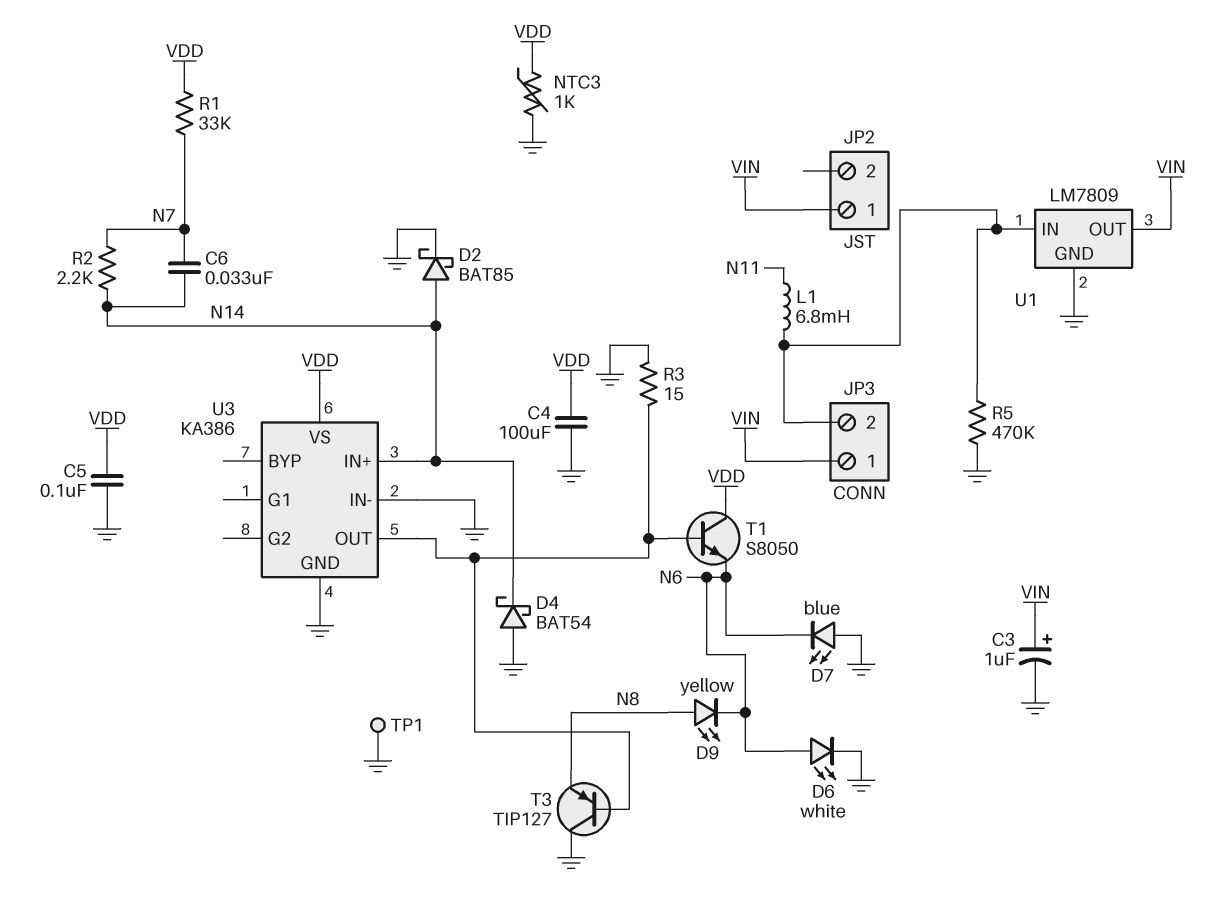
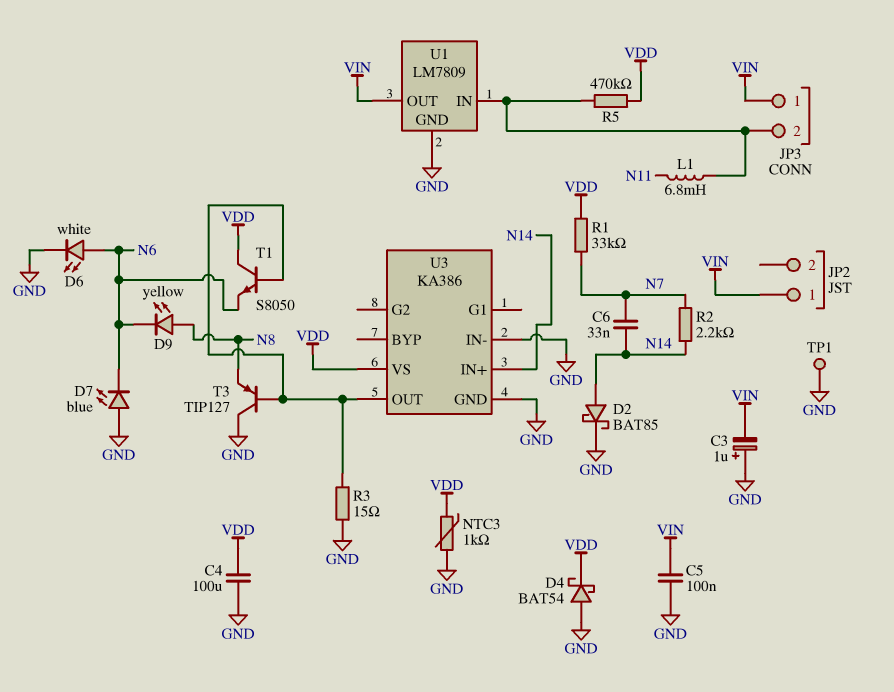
C3: 1uF (plus VIN, minus GND) -> 1uF (plus GND, minus VIN)
C5: 100nF (GND, VDD) -> 100nF (GND, VIN)
D4: schottky BAT54 (A GND, K N14) -> schottky BAT54 (A GND, K VDD)
R5: 470k (GND, JP3/2) -> 470k (JP3/2, VDD)

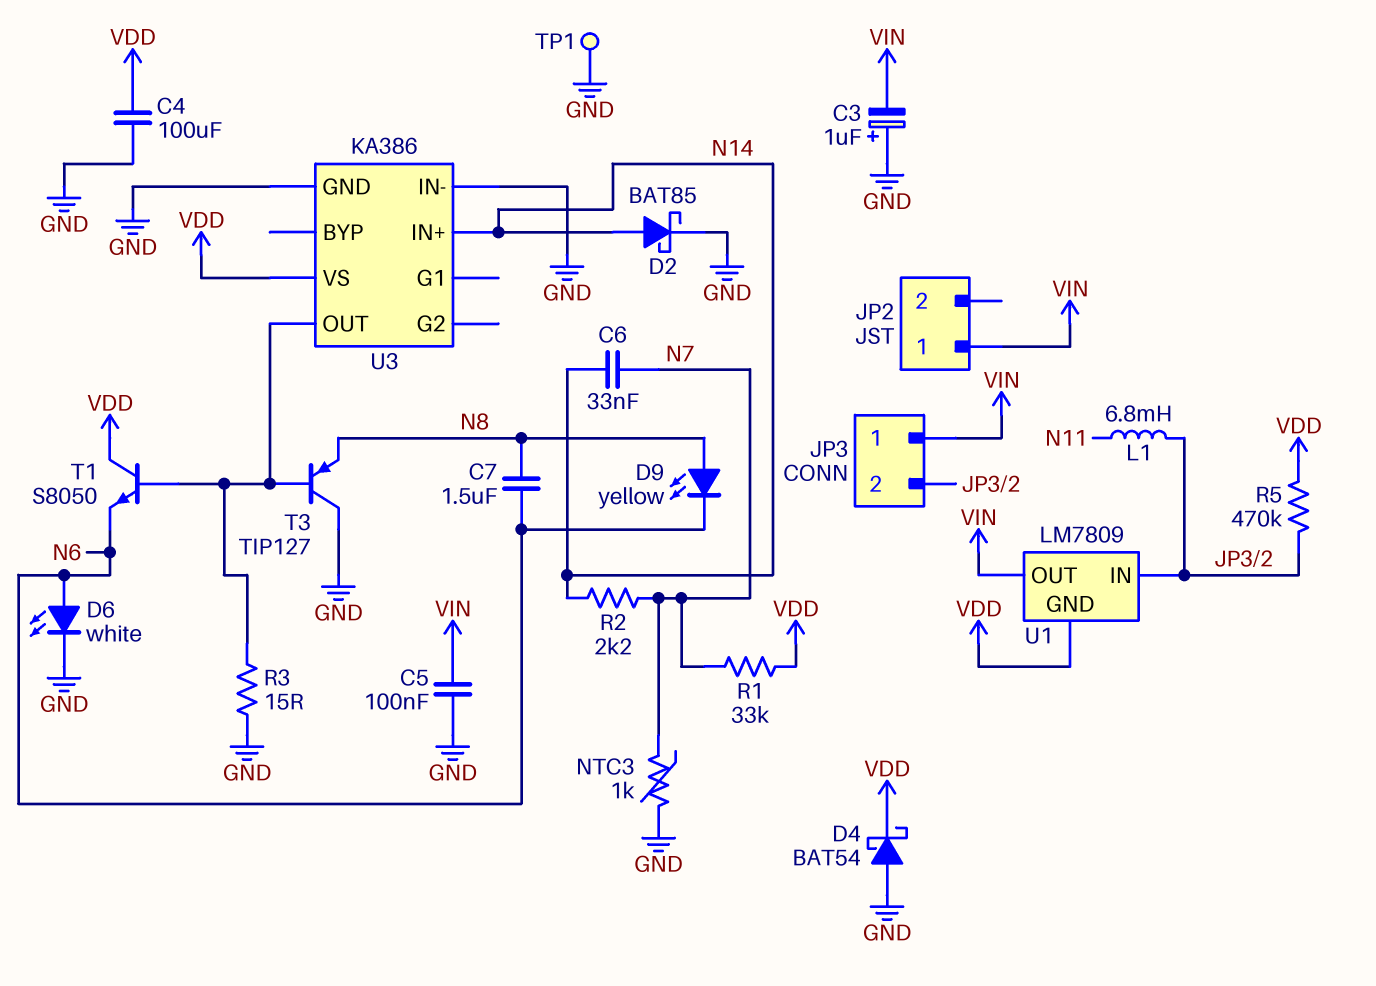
C7: none -> 1.5uF (N6, N8)
D7: LED blue (A GND, K N6) -> none
NTC3: 1k (GND, VDD) -> 1k (GND, N7)
U1 pin GND: GND -> VDD

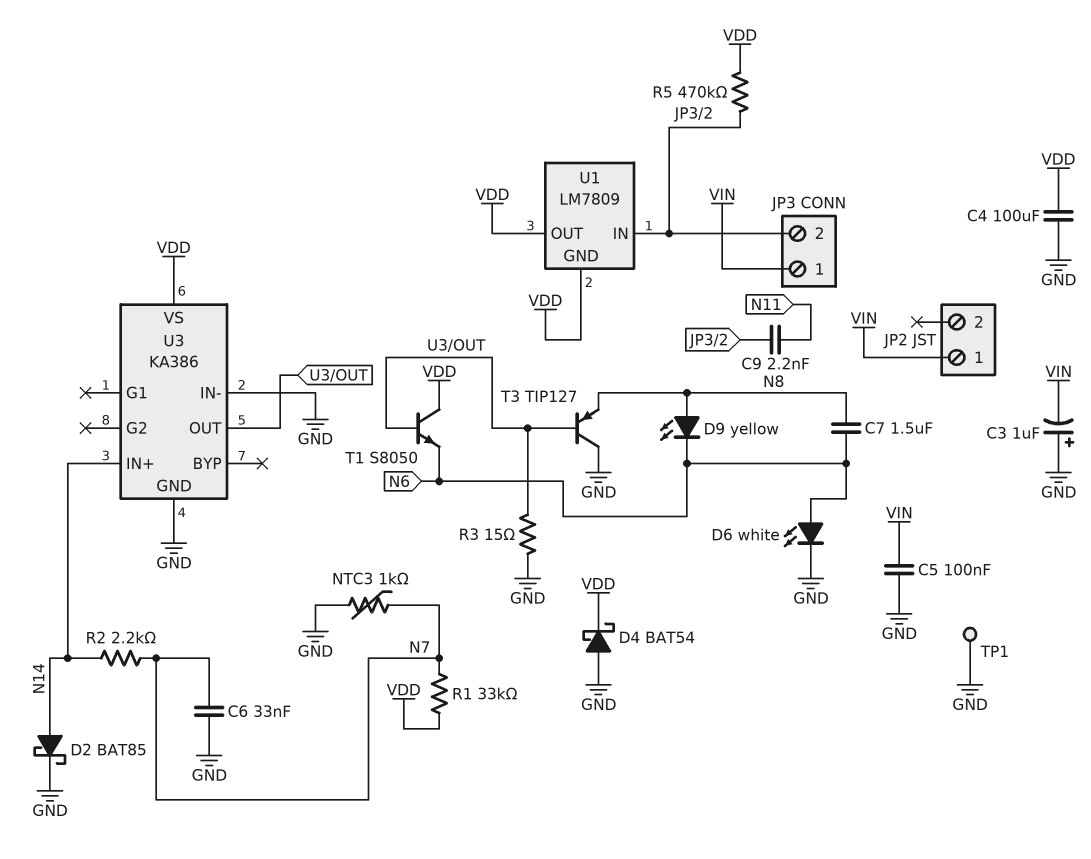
C6: 33nF (N7, N14) -> 33nF (GND, N7)
C9: none -> 2.2nF (JP3/2, N11)
L1: 6.8mH (JP3/2, N11) -> none
U1 pin OUT: VIN -> VDD

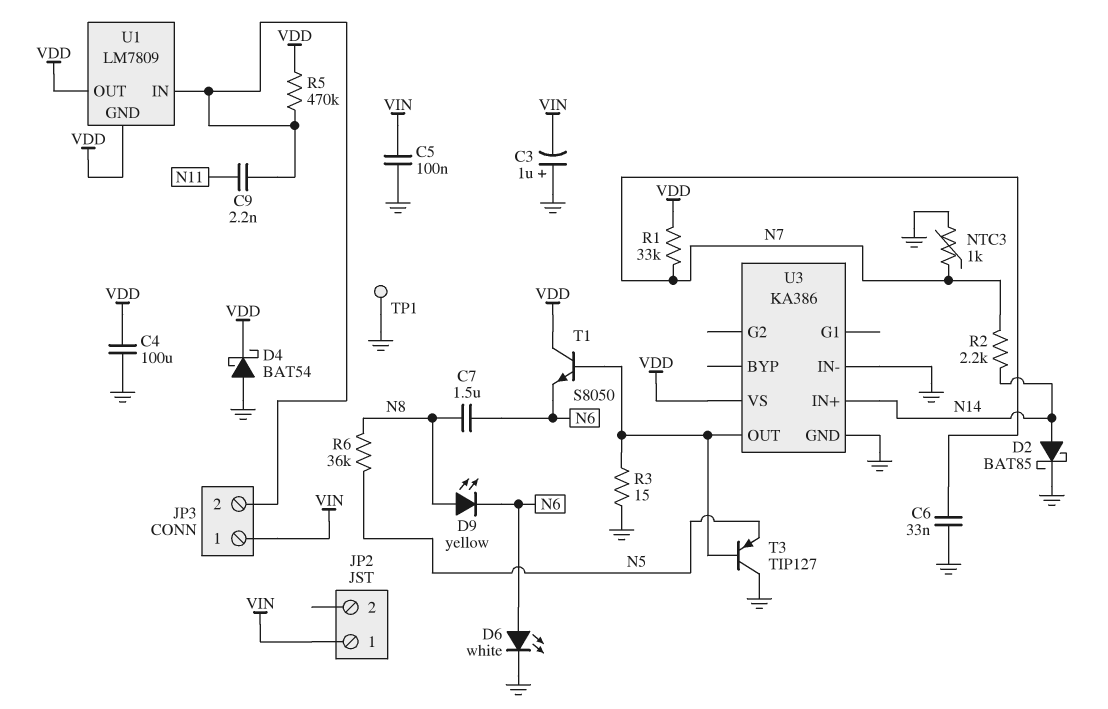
R6: none -> 36k (N5, N8)
T3: PNP TIP127 (B U3/OUT, C GND, E N8) -> PNP TIP127 (B U3/OUT, C GND, E N5)

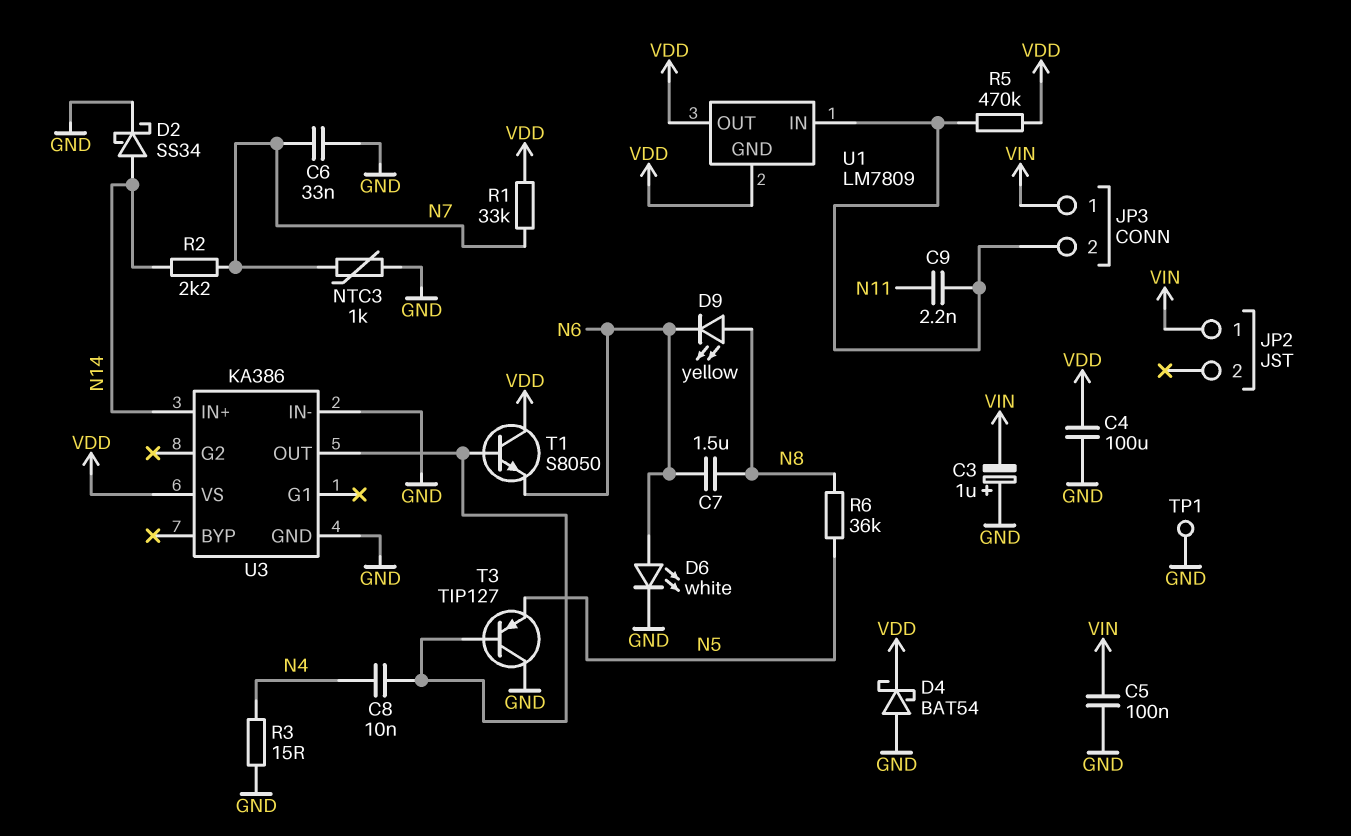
C8: none -> 10nF (N4, U3/OUT)
D2: schottky BAT85 (A N14, K GND) -> schottky SS34 (A N14, K GND)
R3: 15 (GND, U3/OUT) -> 15 (GND, N4)

